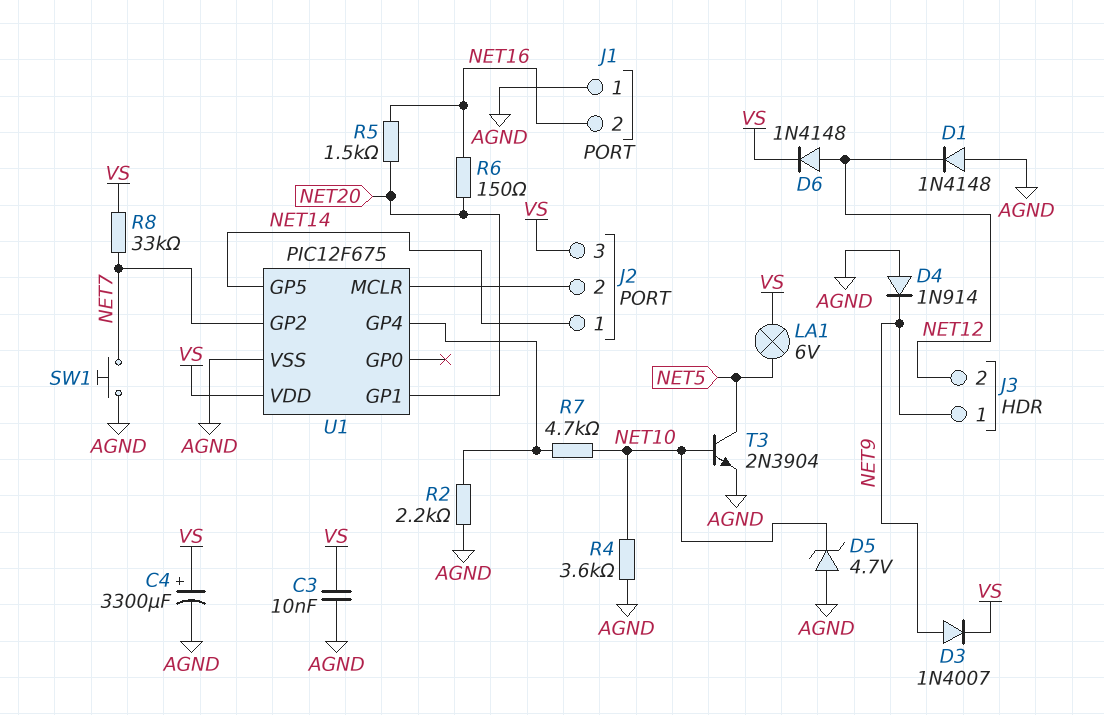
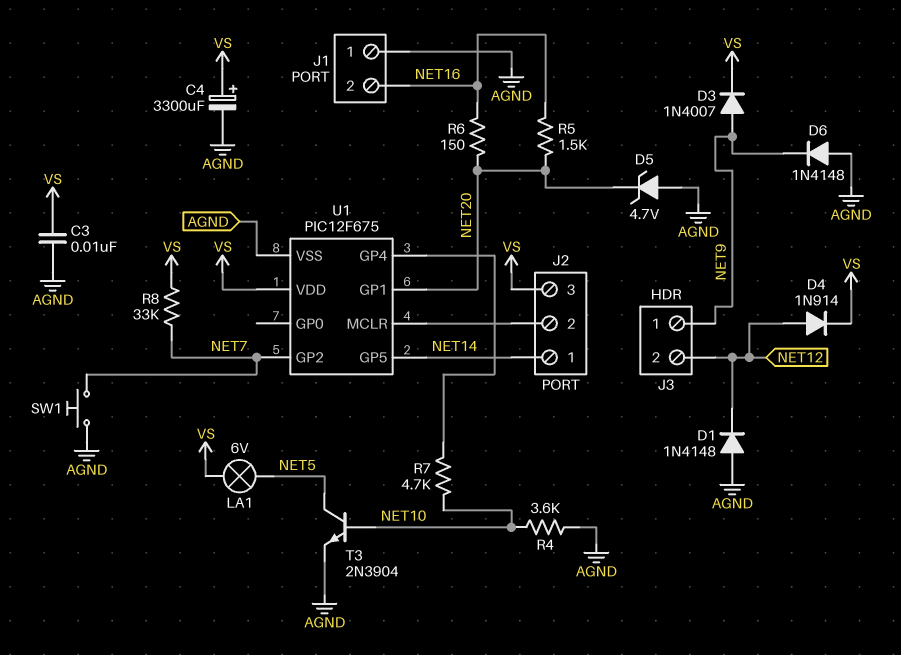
D4: diode 1N914 (A AGND, K NET9) -> diode 1N914 (A NET12, K VS)
D5: zener 4.7V (A AGND, K NET10) -> zener 4.7V (A AGND, K NET20)
D6: diode 1N4148 (A NET12, K VS) -> diode 1N4148 (A AGND, K NET9)
R2: 2.2k (AGND, U1/GP4) -> none

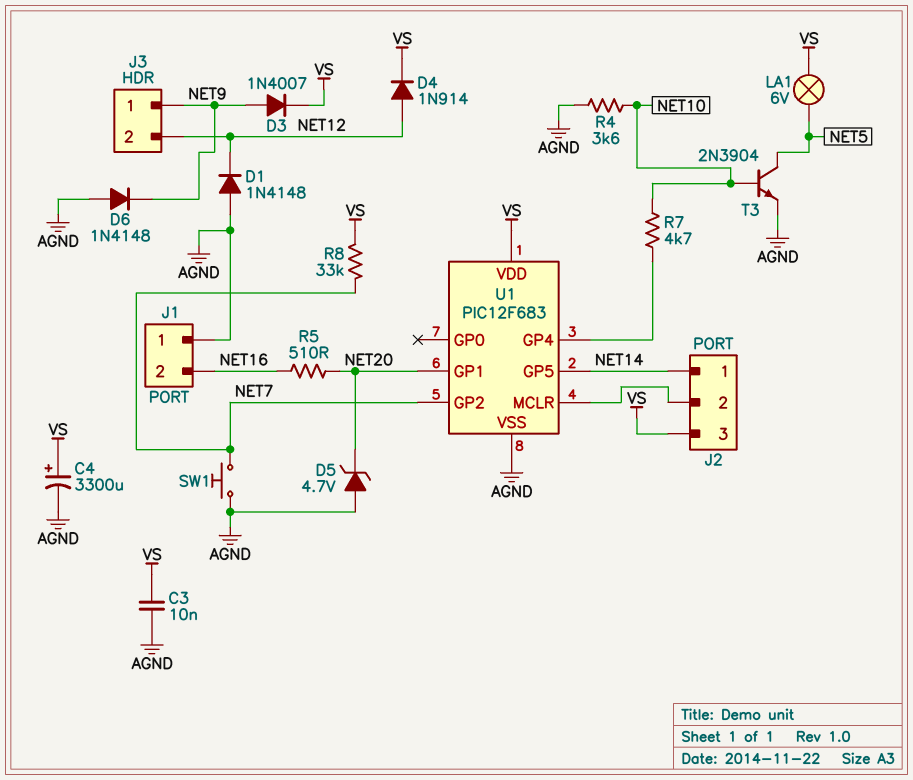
R5: 1.5k (NET16, NET20) -> 510 (NET16, NET20)
R6: 150 (NET16, NET20) -> none
U1: PIC12F675 -> PIC12F683

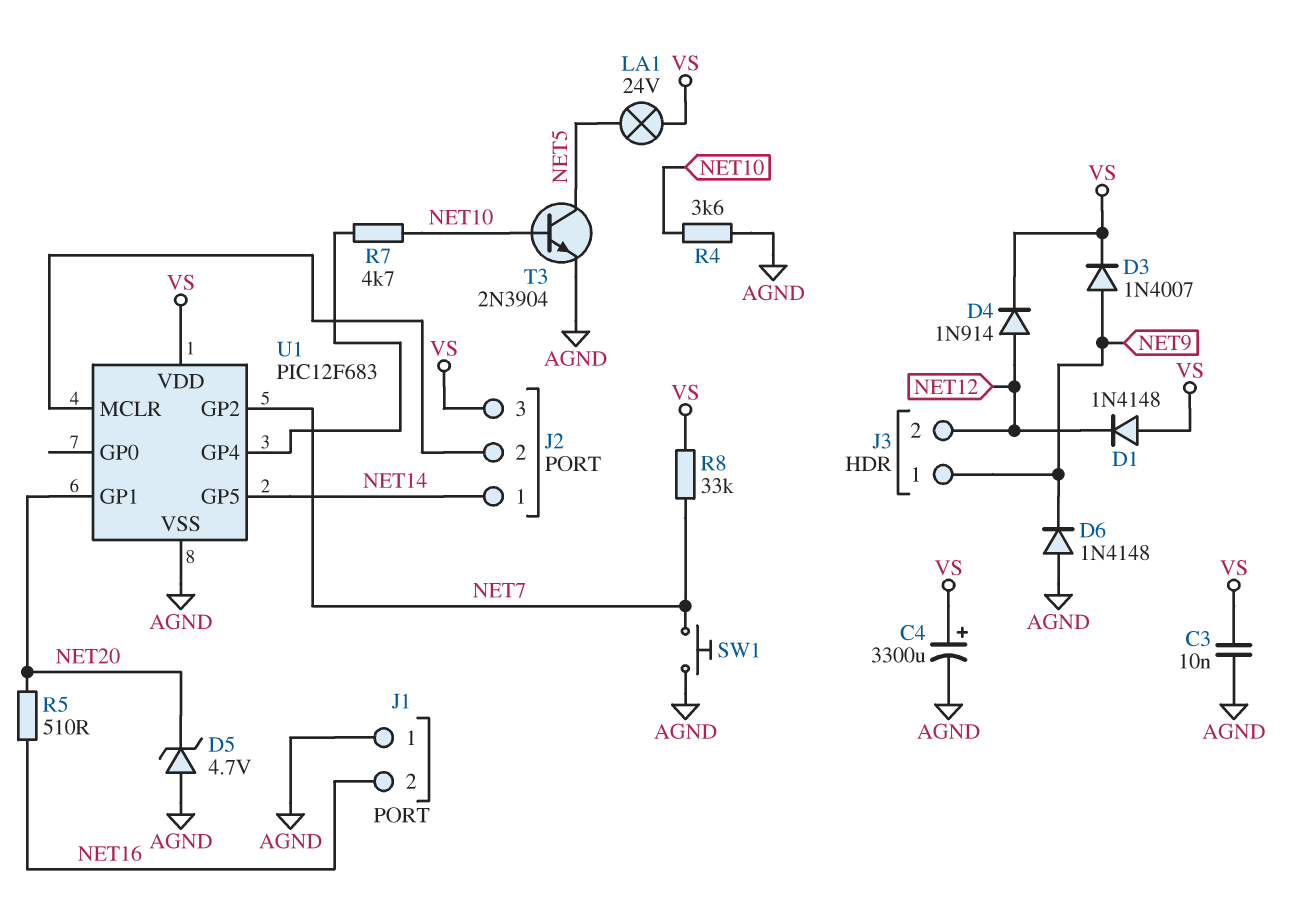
D1: diode 1N4148 (A AGND, K NET12) -> diode 1N4148 (A VS, K NET12)
LA1: lamp 6V (NET5, VS) -> lamp 24V (NET5, VS)

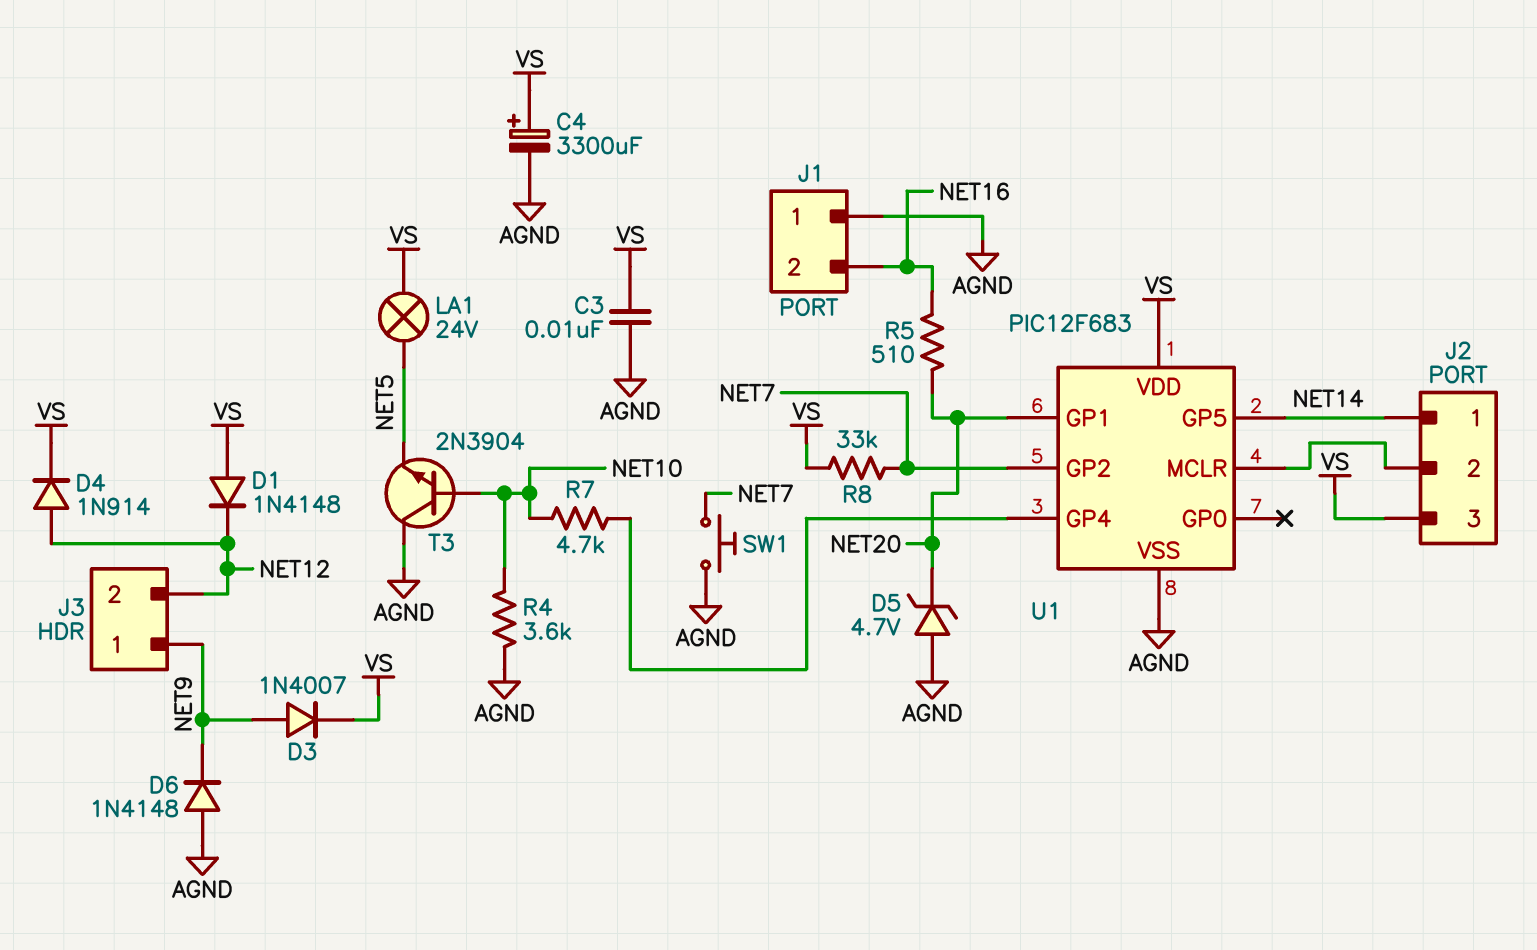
T3: NPN 2N3904 (B NET10, C NET5, E AGND) -> NPN 2N3904 (B NET10, C AGND, E NET5)

